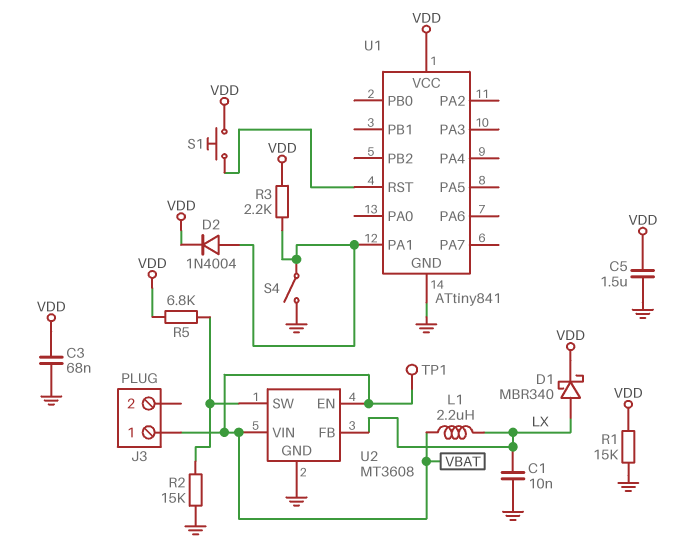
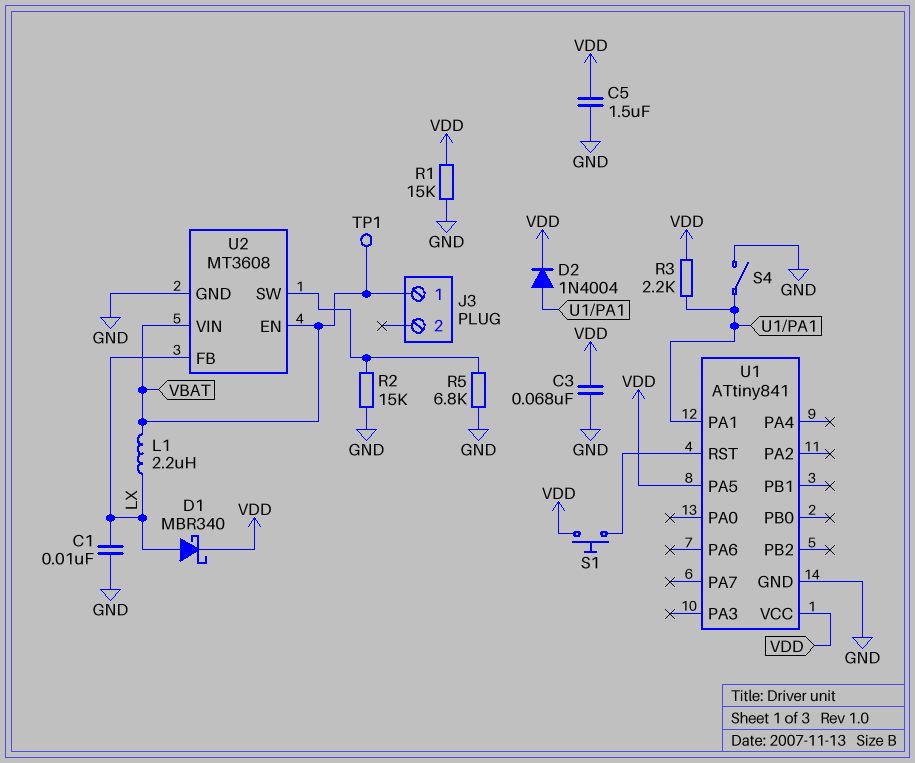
R5: 6.8k (U2/SW, VDD) -> 6.8k (GND, U2/SW)
U1 pin PA5: none -> VDD

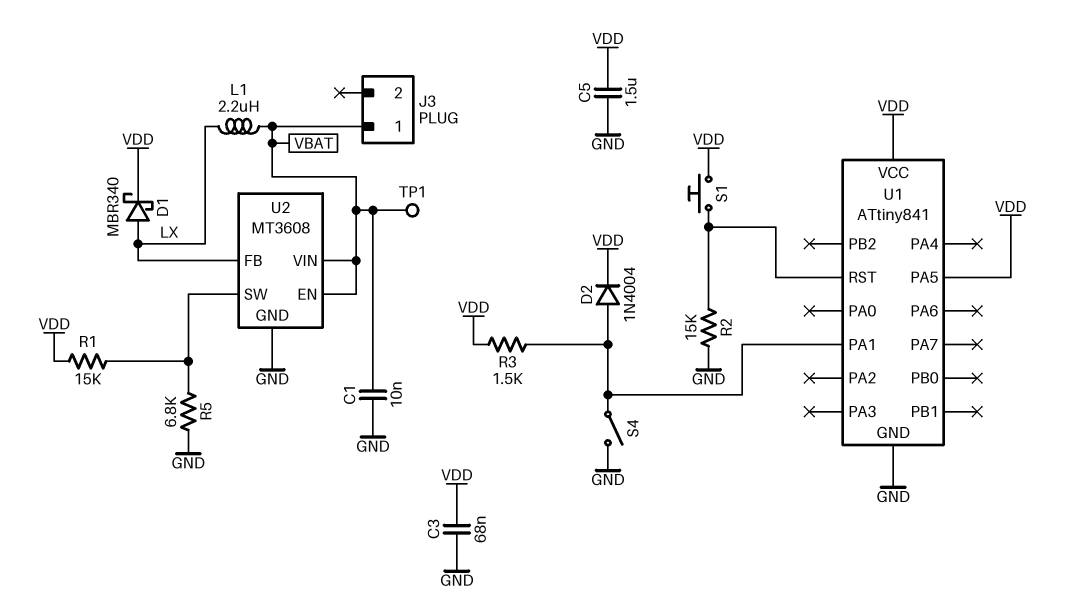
C1: 10nF (GND, LX) -> 10nF (GND, VBAT)
R1: 15k (GND, VDD) -> 15k (U2/SW, VDD)
R2: 15k (GND, U2/SW) -> 15k (GND, U1/RST)
R3: 2.2k (U1/PA1, VDD) -> 1.5k (U1/PA1, VDD)

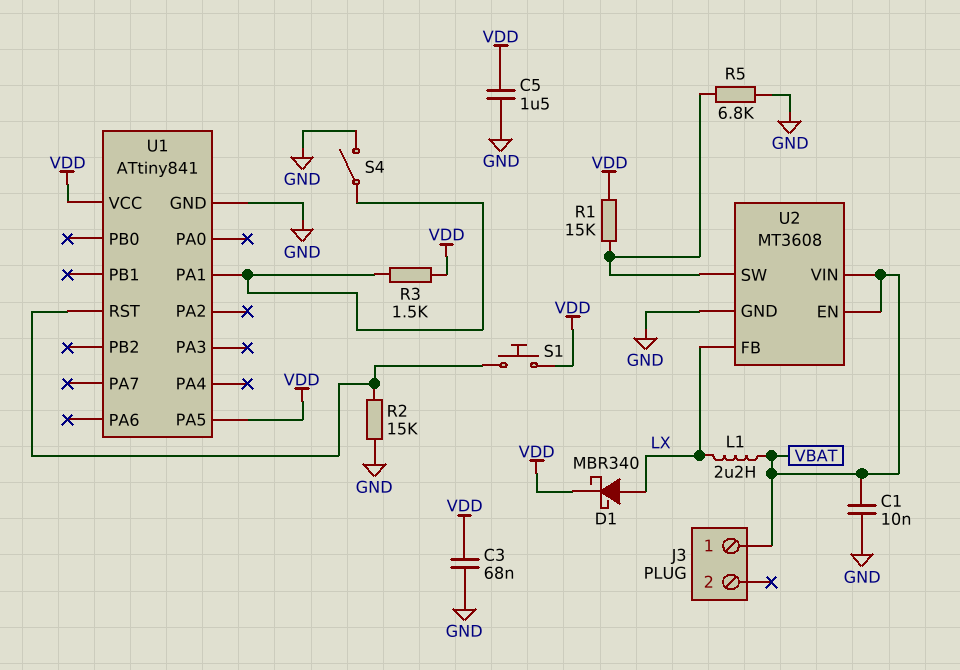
D2: diode 1N4004 (A U1/PA1, K VDD) -> none
TP1: test point (VBAT) -> none

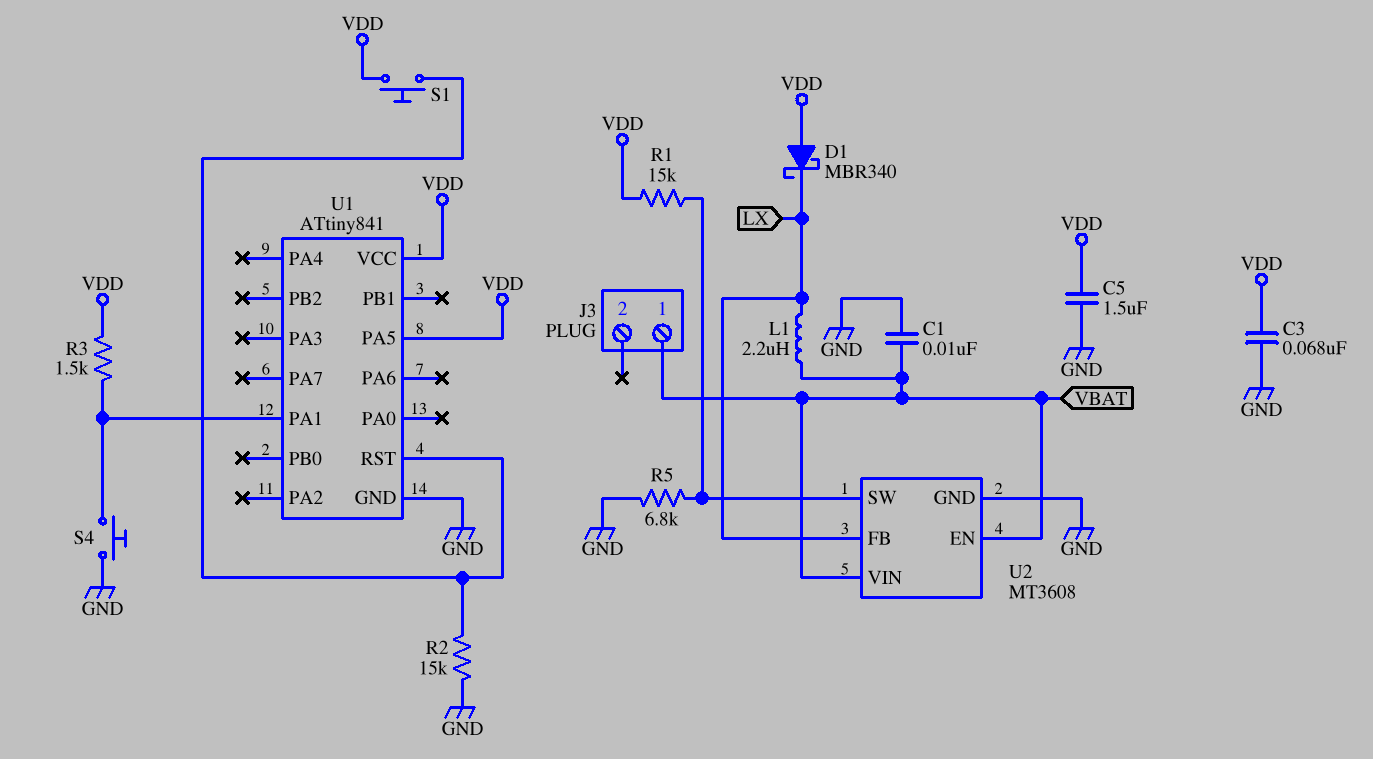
D1: schottky MBR340 (A LX, K VDD) -> schottky MBR340 (A VDD, K LX)
S4: switch (GND, U1/PA1) -> button (GND, U1/PA1)

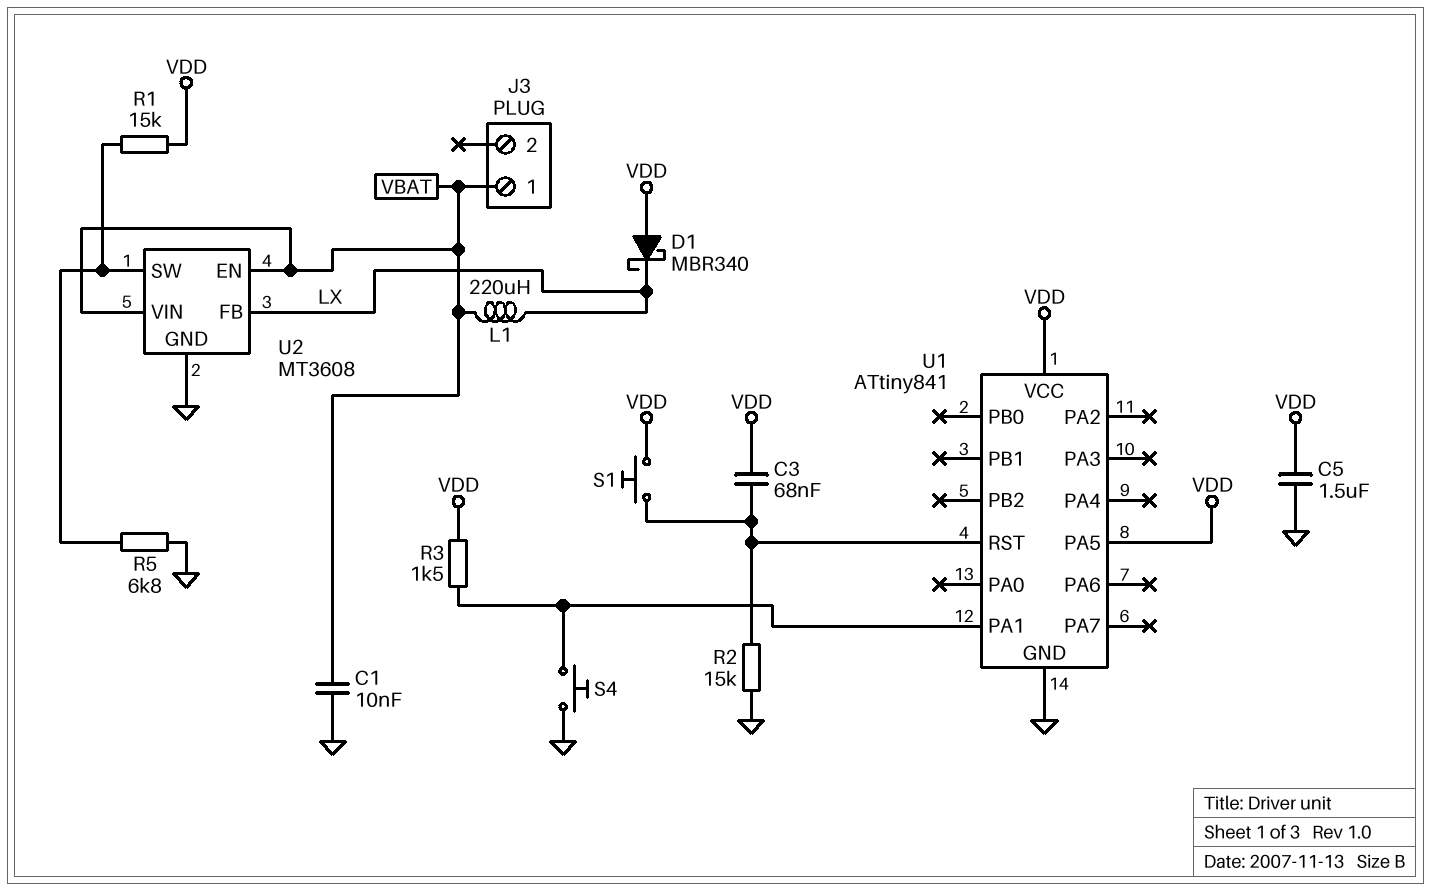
C3: 68nF (GND, VDD) -> 68nF (U1/RST, VDD)
L1: 2.2uH (LX, VBAT) -> 220uH (LX, VBAT)

